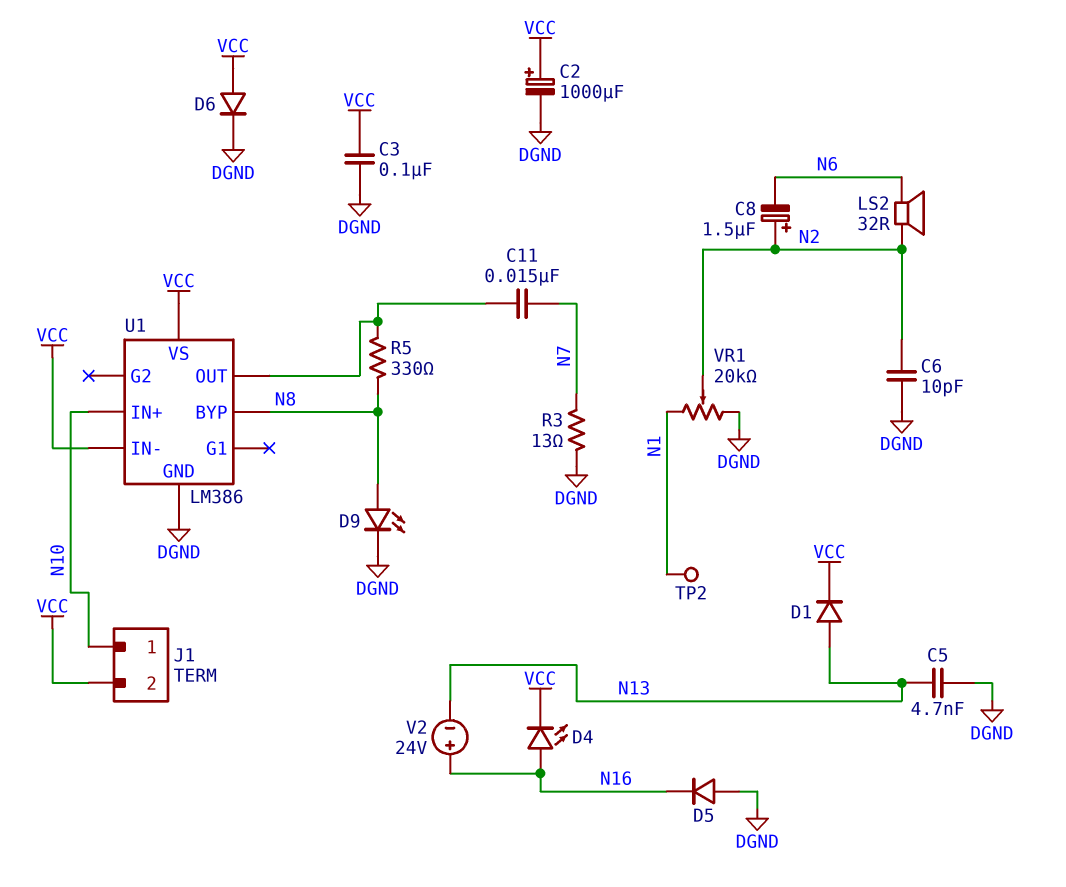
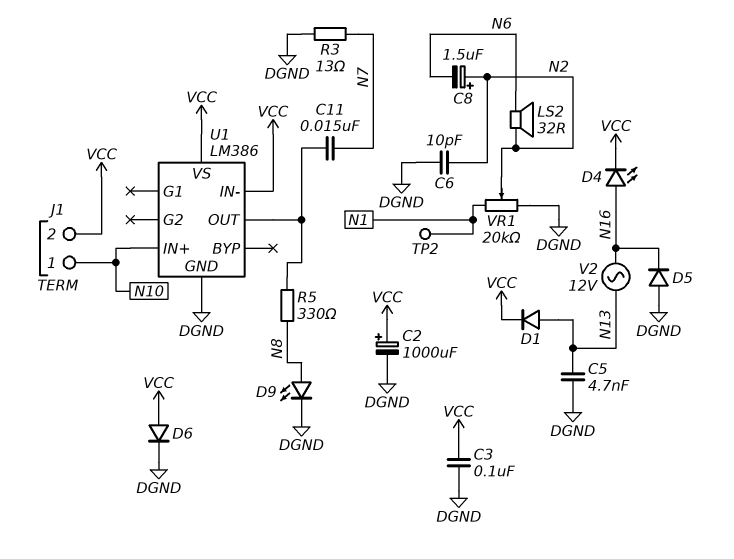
U1 pin BYP: N8 -> none
V2: 24V (plus N16, minus N13) -> AC 12V (N13, N16)

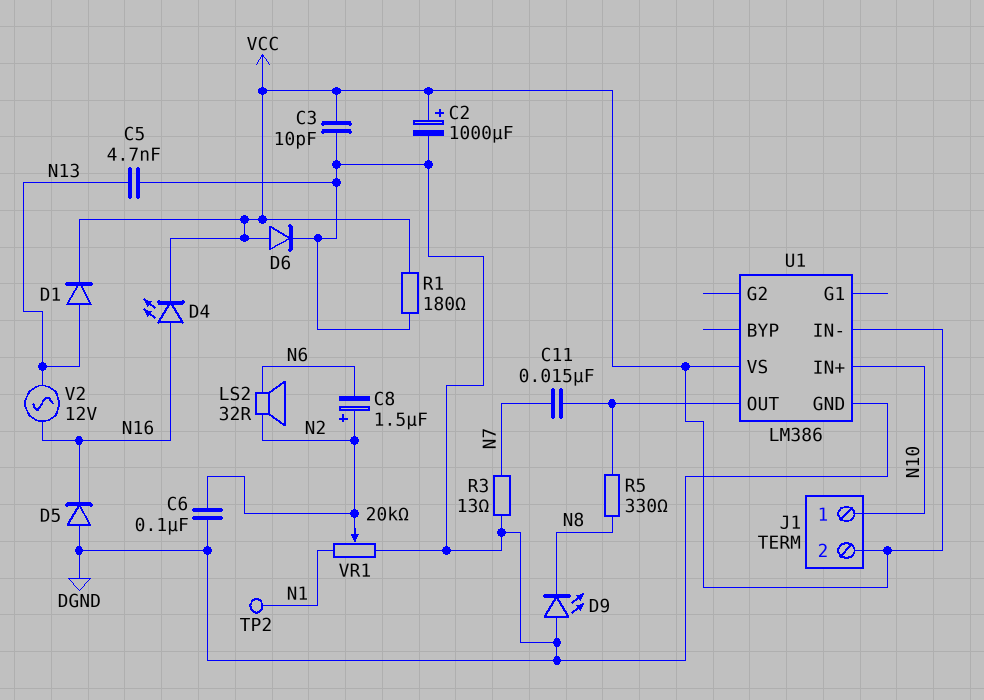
C3: 100nF (DGND, VCC) -> 10pF (DGND, VCC)
C6: 10pF (DGND, N2) -> 100nF (DGND, N2)
D9: LED (A N8, K DGND) -> LED (A DGND, K N8)
R1: none -> 180 (DGND, VCC)

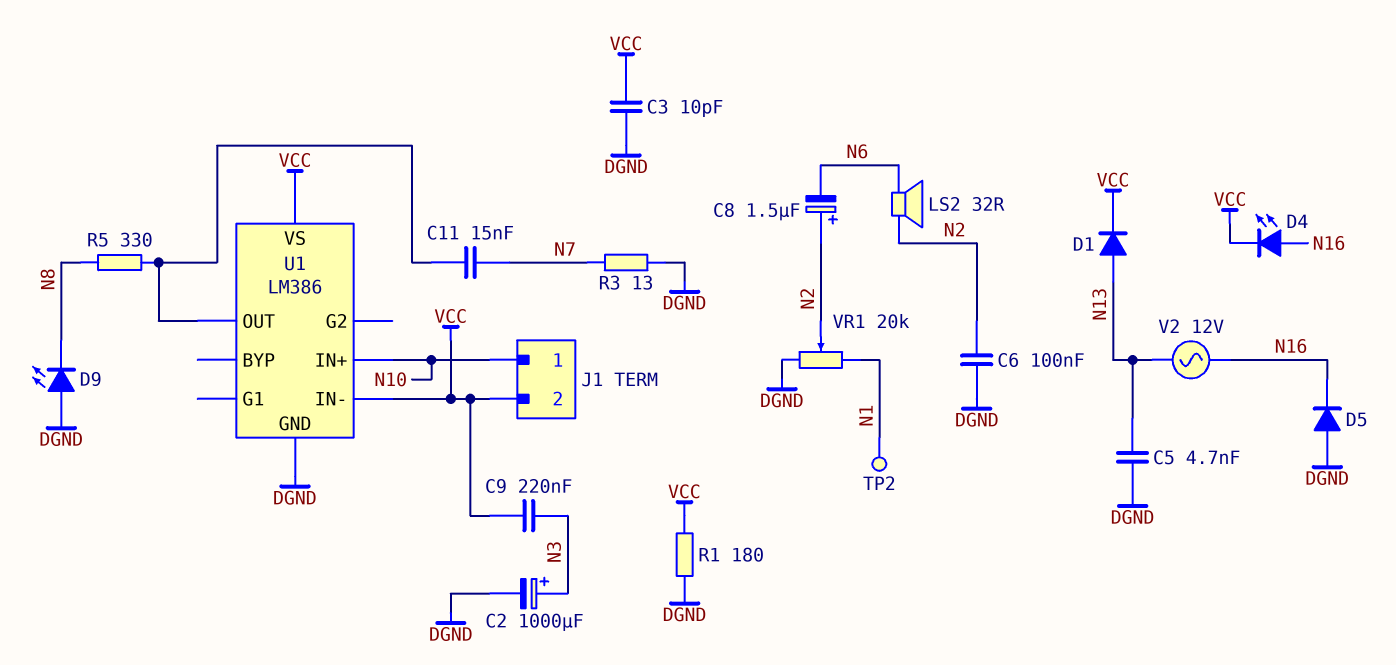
C2: 1000uF (plus VCC, minus DGND) -> 1000uF (plus N3, minus DGND)
C9: none -> 220nF (N3, VCC)
D6: diode (A VCC, K DGND) -> none

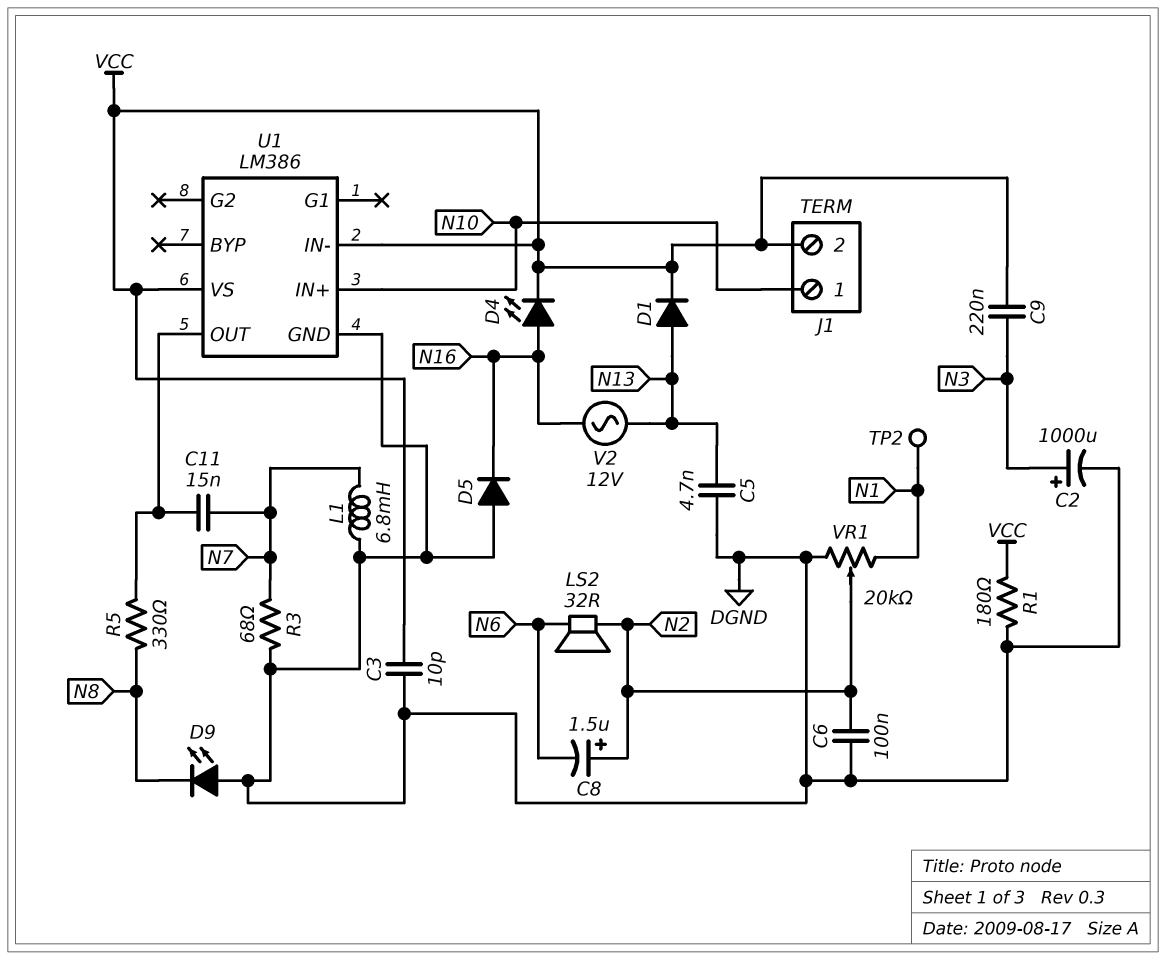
L1: none -> 6.8mH (DGND, N7)
R3: 13 (DGND, N7) -> 68 (DGND, N7)

